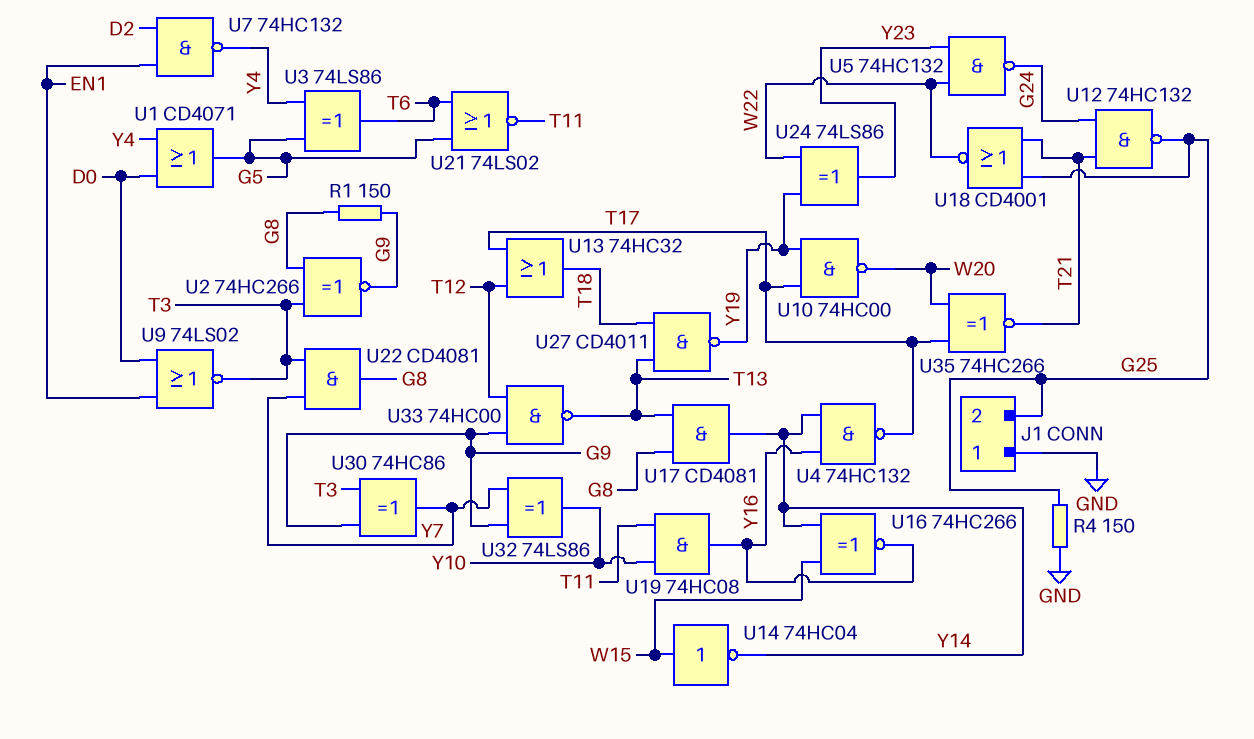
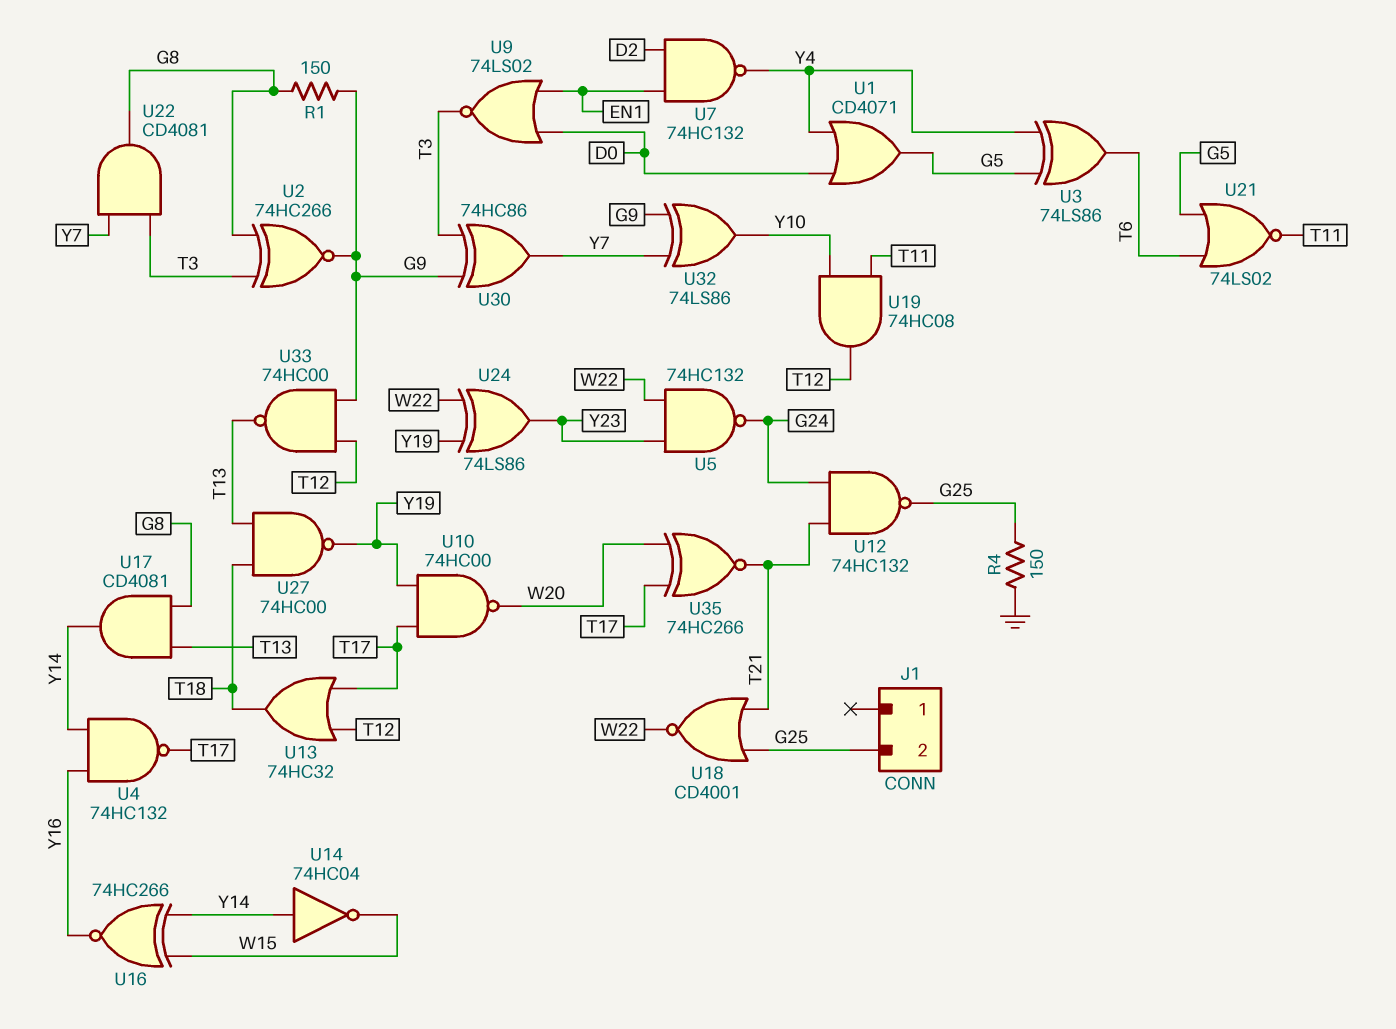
J1 pin 1: GND -> none
U14: NOT 74HC04 (in W15, out Y14) -> NOT 74HC04 (in Y14, out W15)
U19: AND 74HC08 (in T11, in Y10, out Y16) -> AND 74HC08 (in T11, in Y10, out T12)
U27: NAND CD4011 (in T13, in T18, out Y19) -> NAND 74HC00 (in T13, in T18, out Y19)

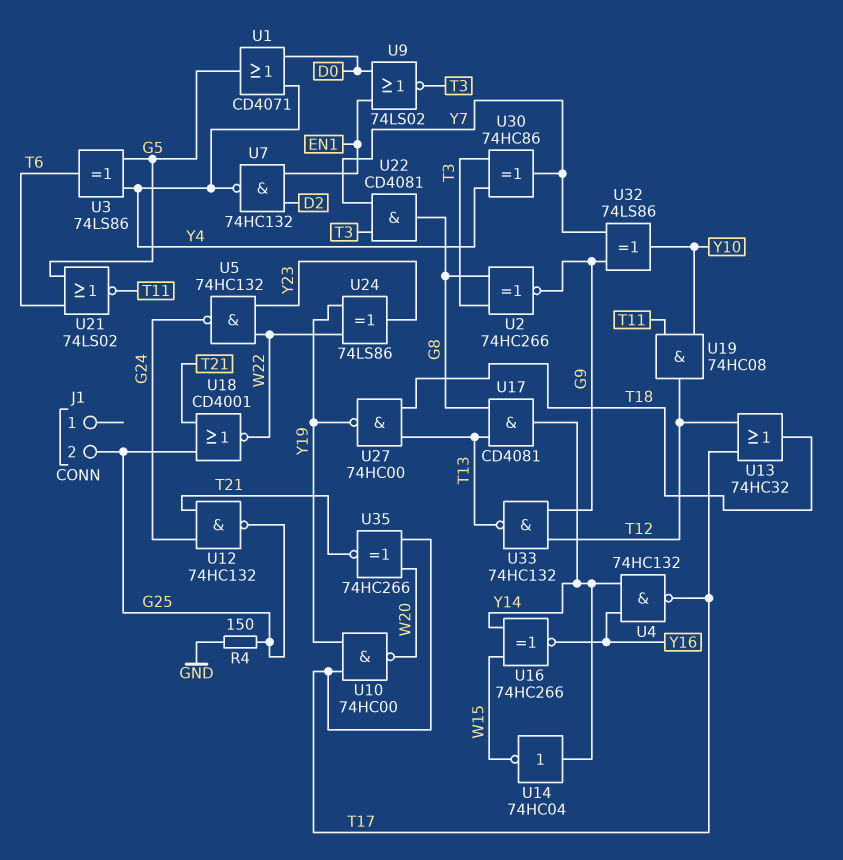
R1: 150 (G8, G9) -> none
U30: XOR 74HC86 (in G9, in T3, out Y7) -> XOR 74HC86 (in T3, in Y4, out Y7)
U33: NAND 74HC00 (in G9, in T12, out T13) -> NAND 74HC132 (in G9, in T12, out T13)

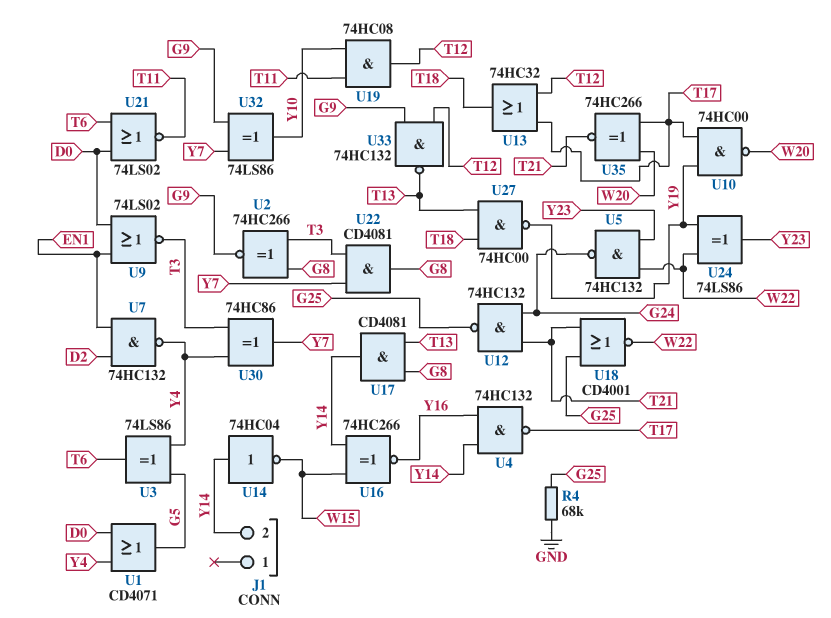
J1 pin 2: G25 -> Y14
R4: 150 (G25, GND) -> 68k (G25, GND)
U21: NOR 74LS02 (in G5, in T6, out T11) -> NOR 74LS02 (in D0, in T6, out T11)

